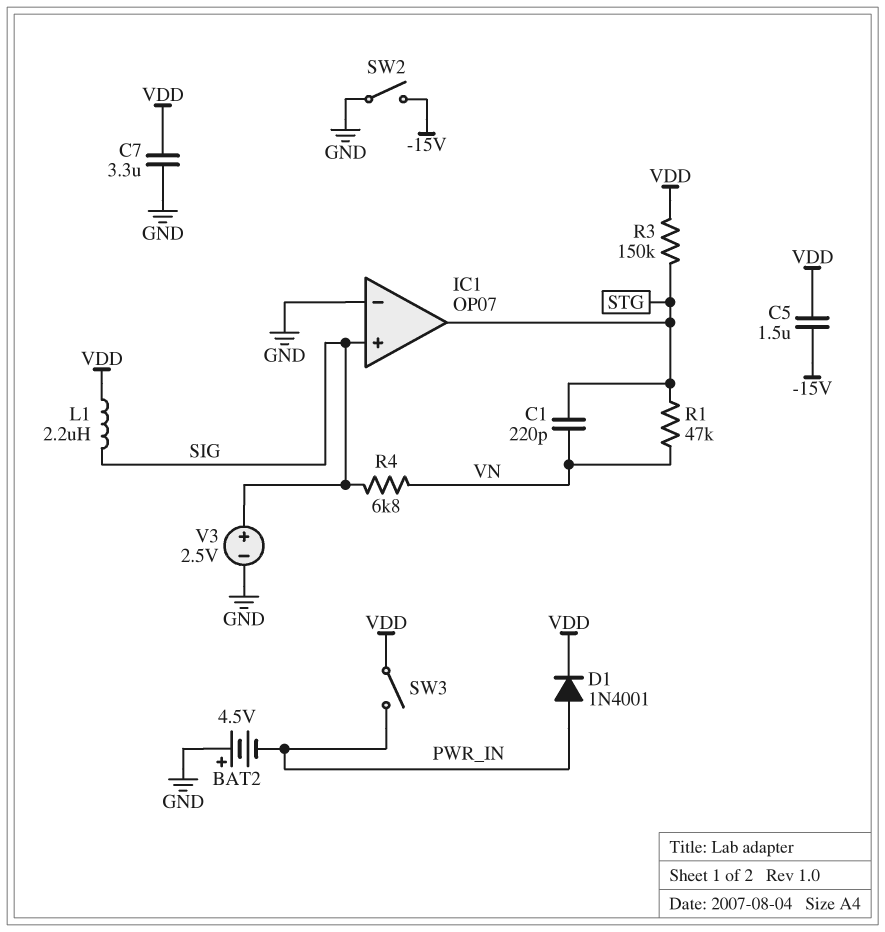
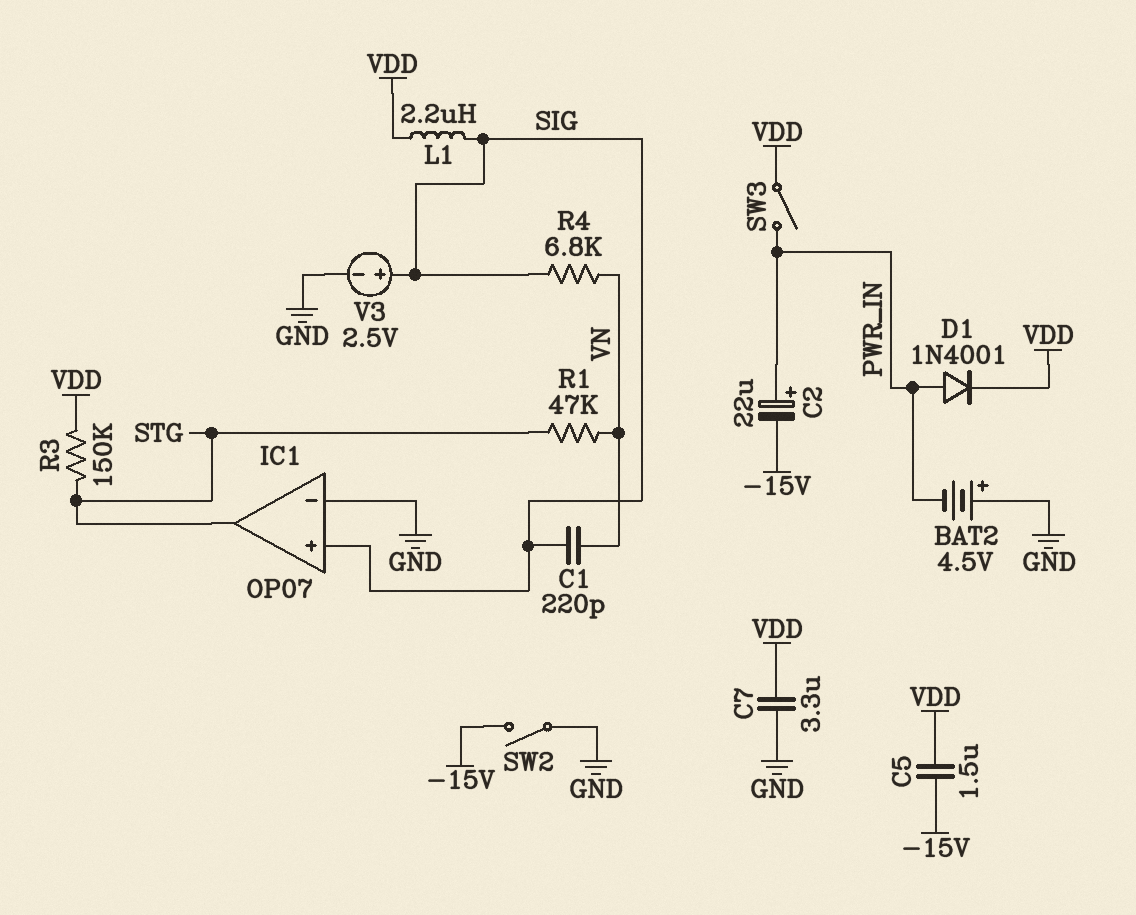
C1: 220pF (STG, VN) -> 220pF (SIG, VN)
C2: none -> 22uF (plus PWR_IN, minus -15V)

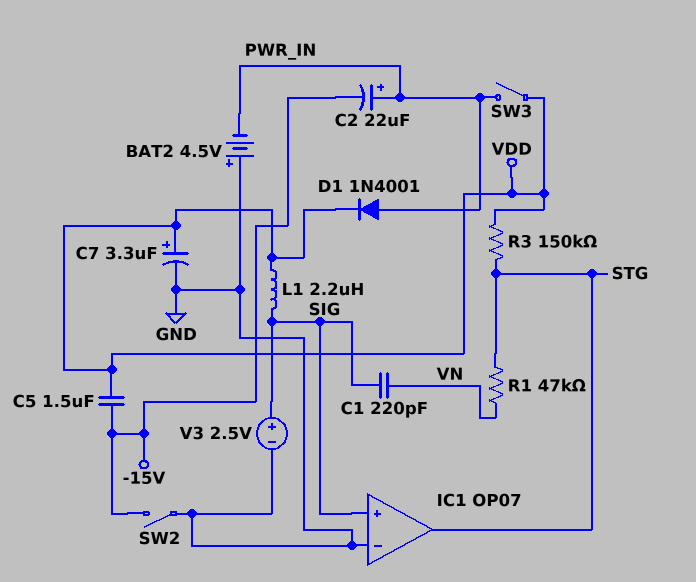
C7: 3.3uF (GND, VDD) -> 3.3uF (plus VDD, minus GND)
R4: 6.8k (SIG, VN) -> none

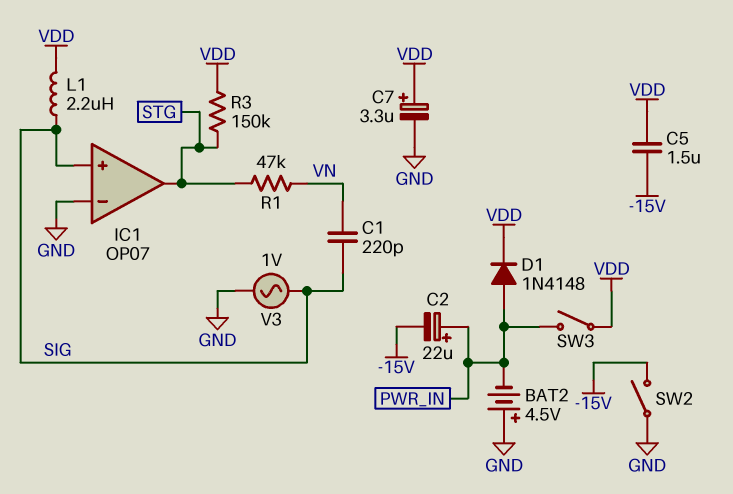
D1: diode 1N4001 (A PWR_IN, K VDD) -> diode 1N4148 (A PWR_IN, K VDD)
V3: 2.5V (plus SIG, minus GND) -> AC 1V (GND, SIG)

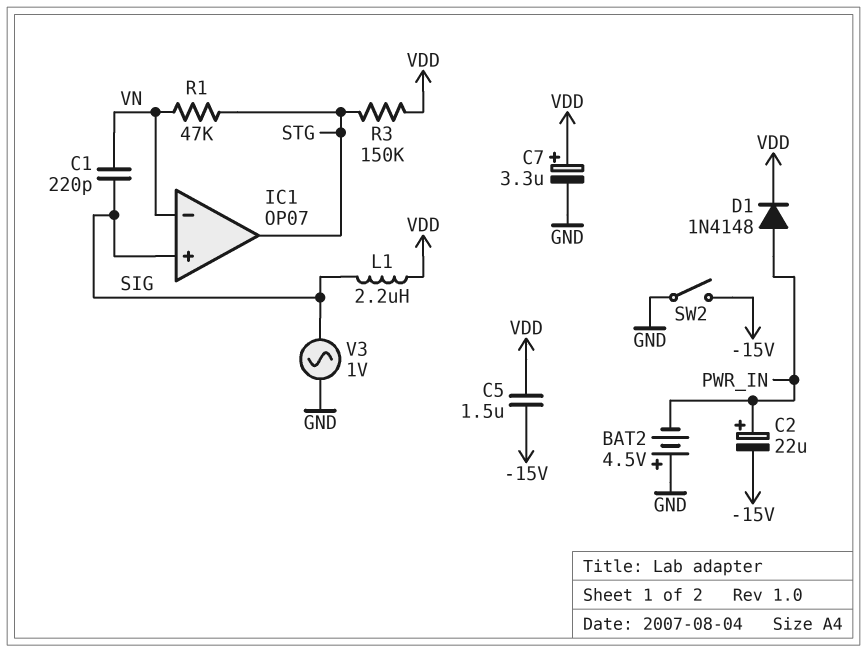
IC1 pin in-: GND -> VN
SW3: switch (PWR_IN, VDD) -> none

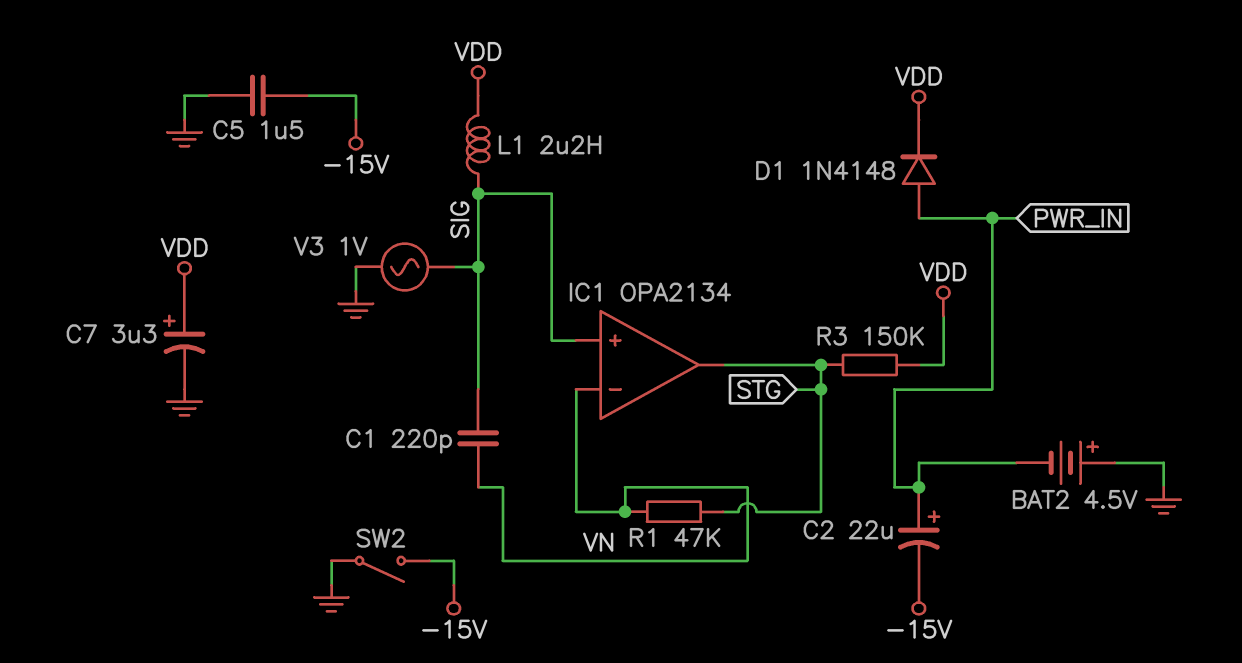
C5: 1.5uF (-15V, VDD) -> 1.5uF (-15V, GND)
IC1: OP07 -> OPA2134

